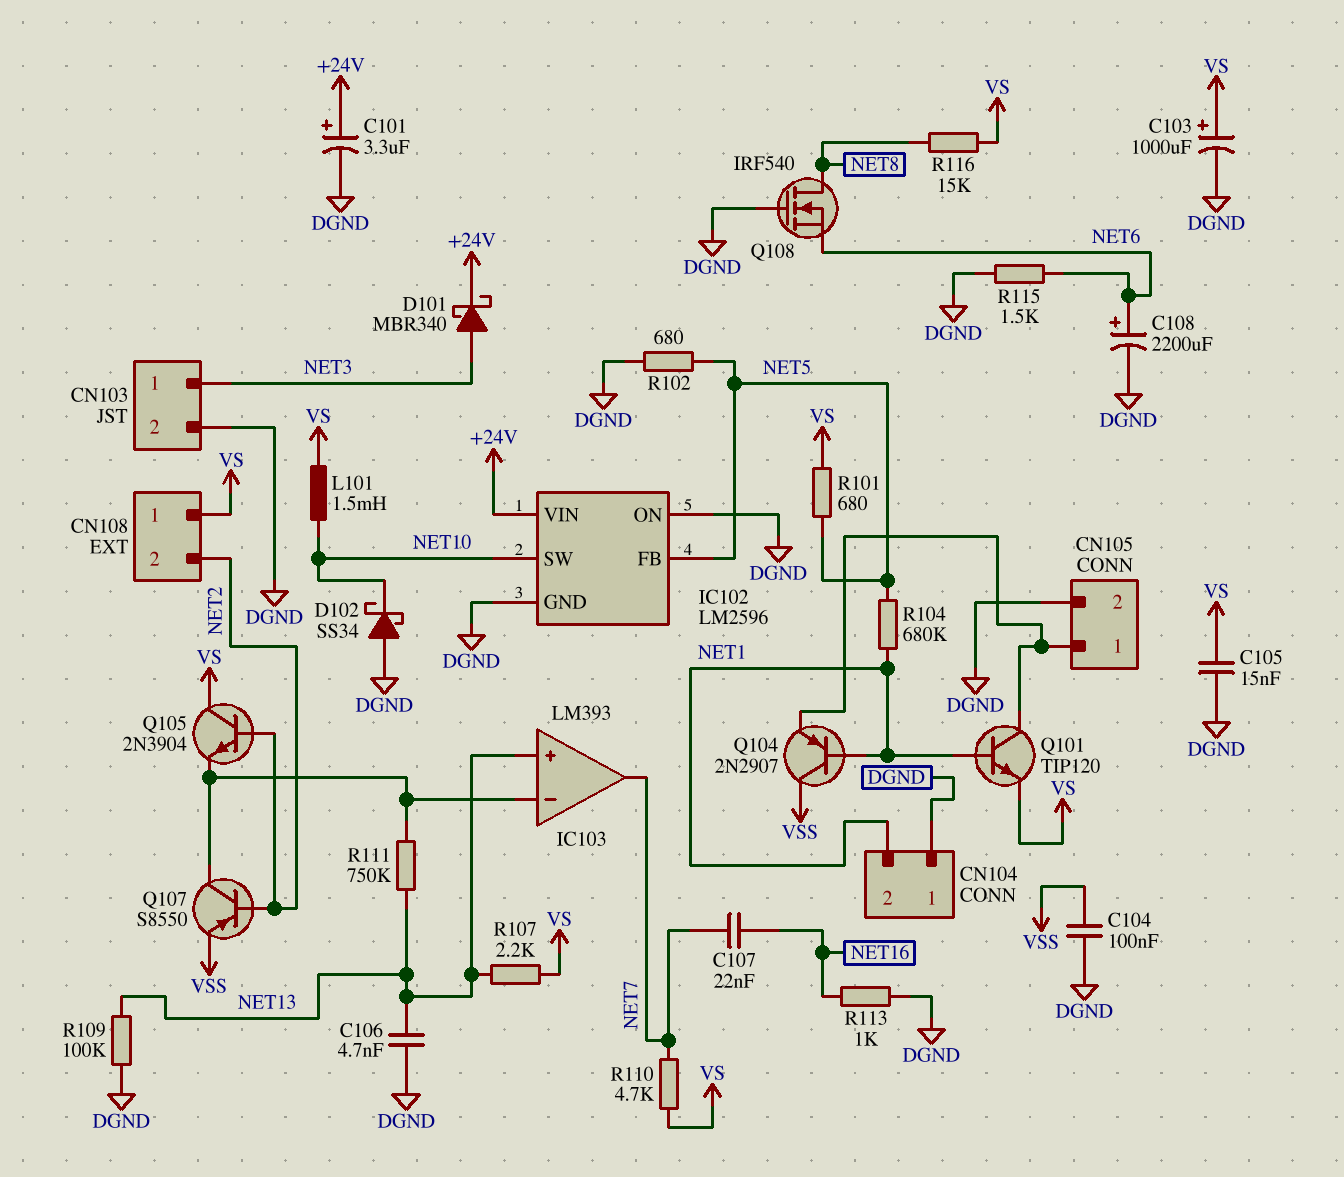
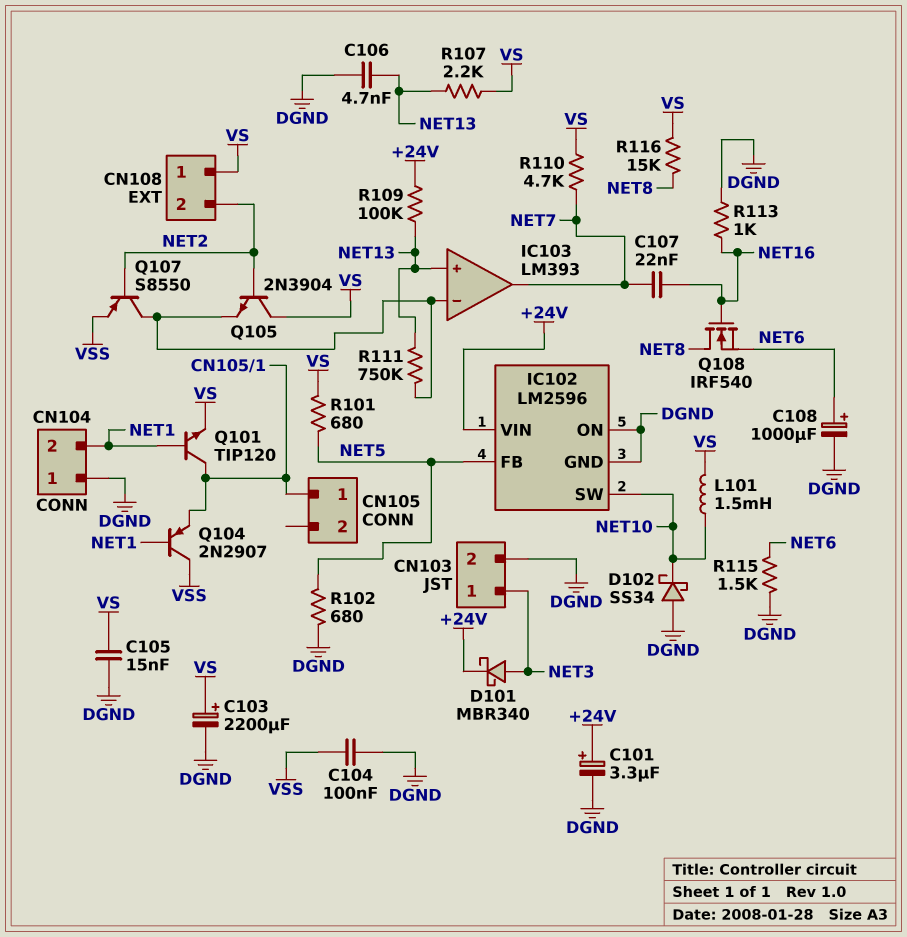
C103: 1000uF (plus VS, minus DGND) -> 2200uF (plus VS, minus DGND)
C108: 2200uF (plus NET6, minus DGND) -> 1000uF (plus NET6, minus DGND)
CN105 pin 2: DGND -> none
Q108: NMOS IRF540 (G DGND, D NET8, S NET6) -> NMOS IRF540 (G NET16, D NET8, S NET6)
R104: 680k (NET1, NET5) -> none
R109: 100k (DGND, NET13) -> 100k (+24V, NET13)

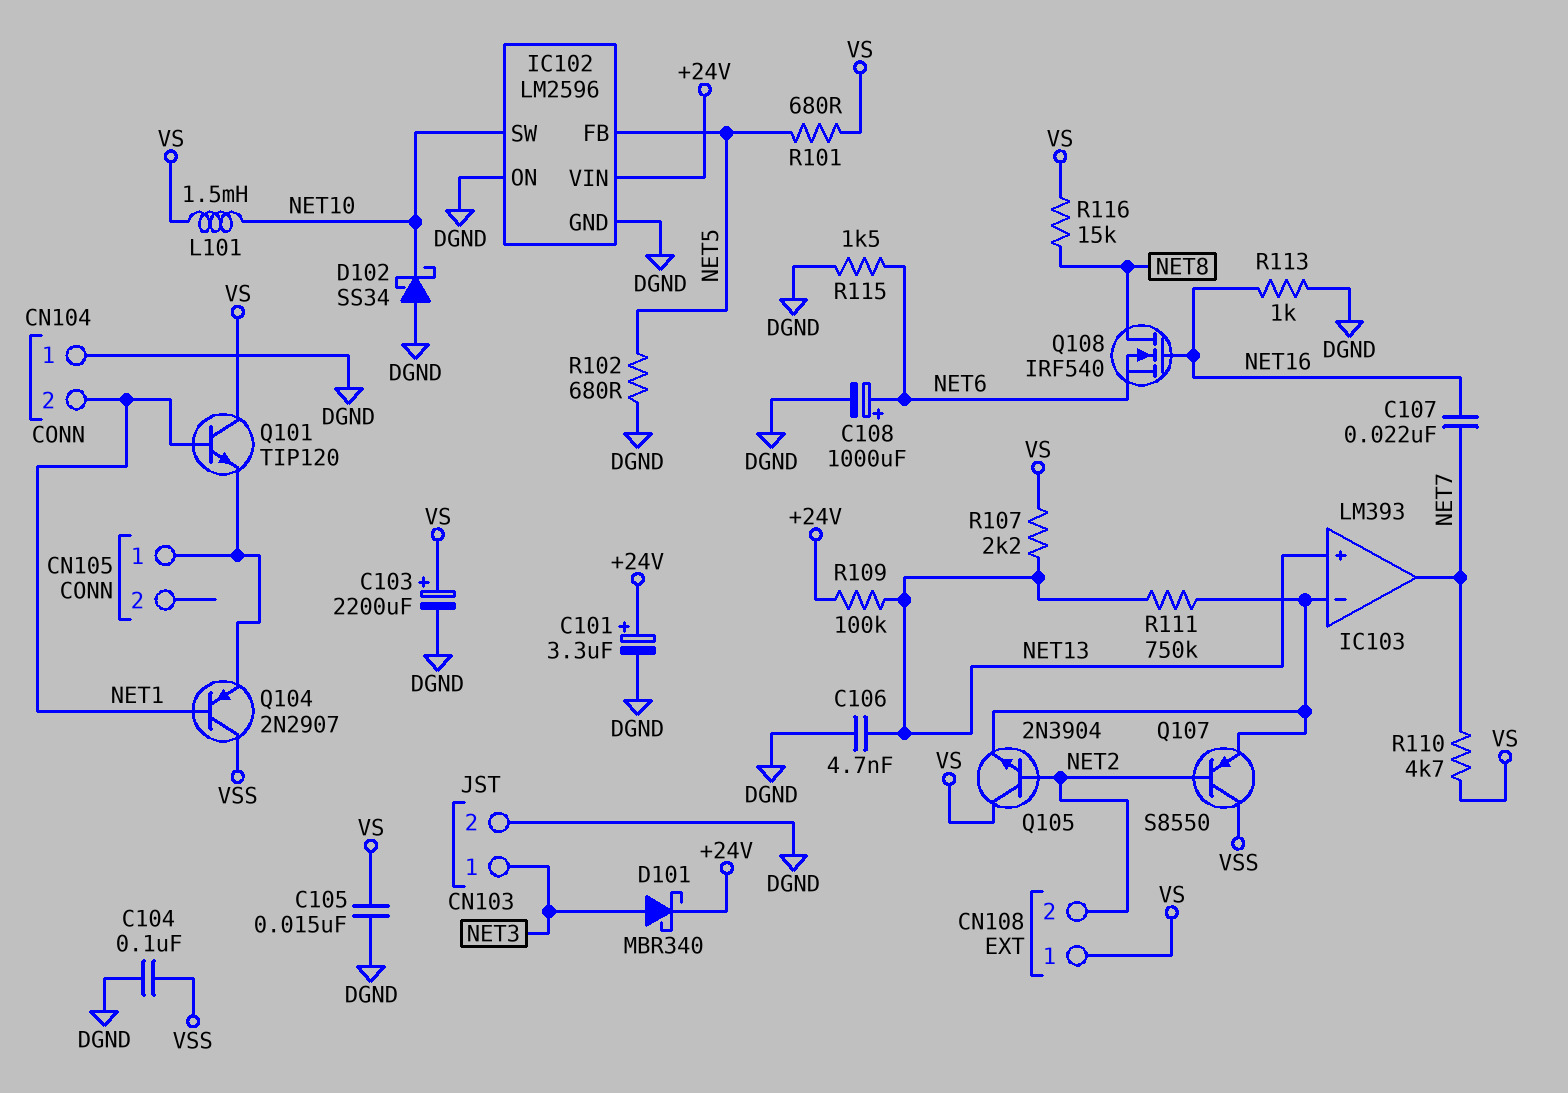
Q101: NPN TIP120 (B NET1, C CN105/1, E VS) -> NPN TIP120 (B NET1, C VS, E CN105/1)
Q107: PNP S8550 (B NET2, C IC103/in-, E VSS) -> PNP S8550 (B NET2, C VSS, E IC103/in-)

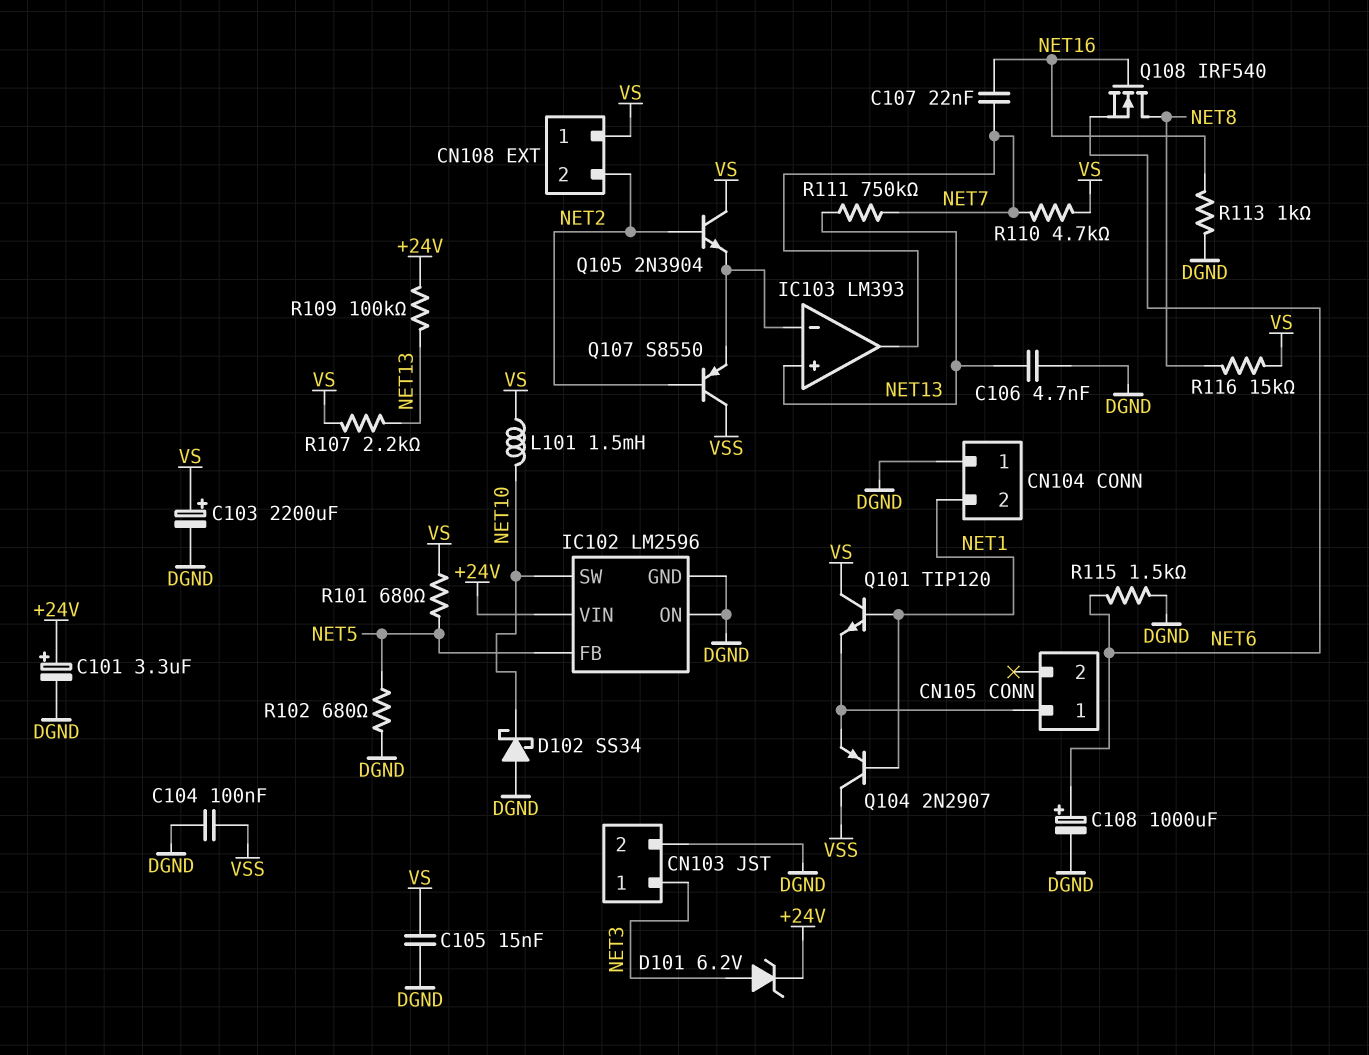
D101: schottky MBR340 (A NET3, K +24V) -> zener 6.2V (A NET3, K +24V)
R111: 750k (IC103/in-, NET13) -> 750k (NET7, NET13)

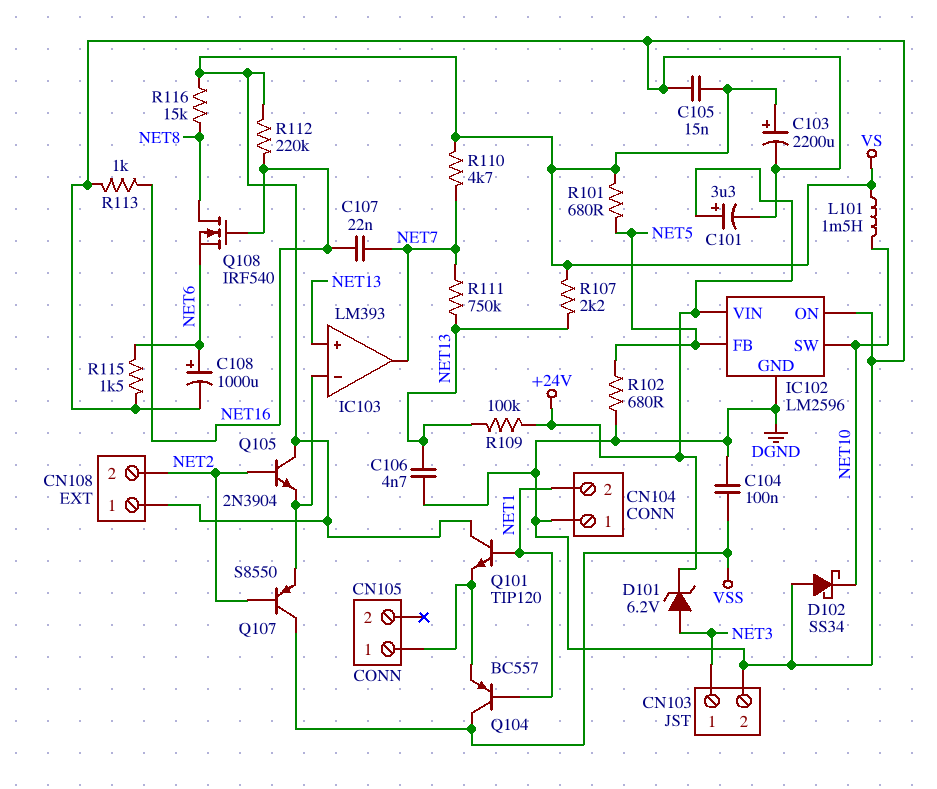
Q104: PNP 2N2907 (B NET1, C VSS, E CN105/1) -> PNP BC557 (B NET1, C VSS, E CN105/1)
R112: none -> 220k (NET16, VS)

